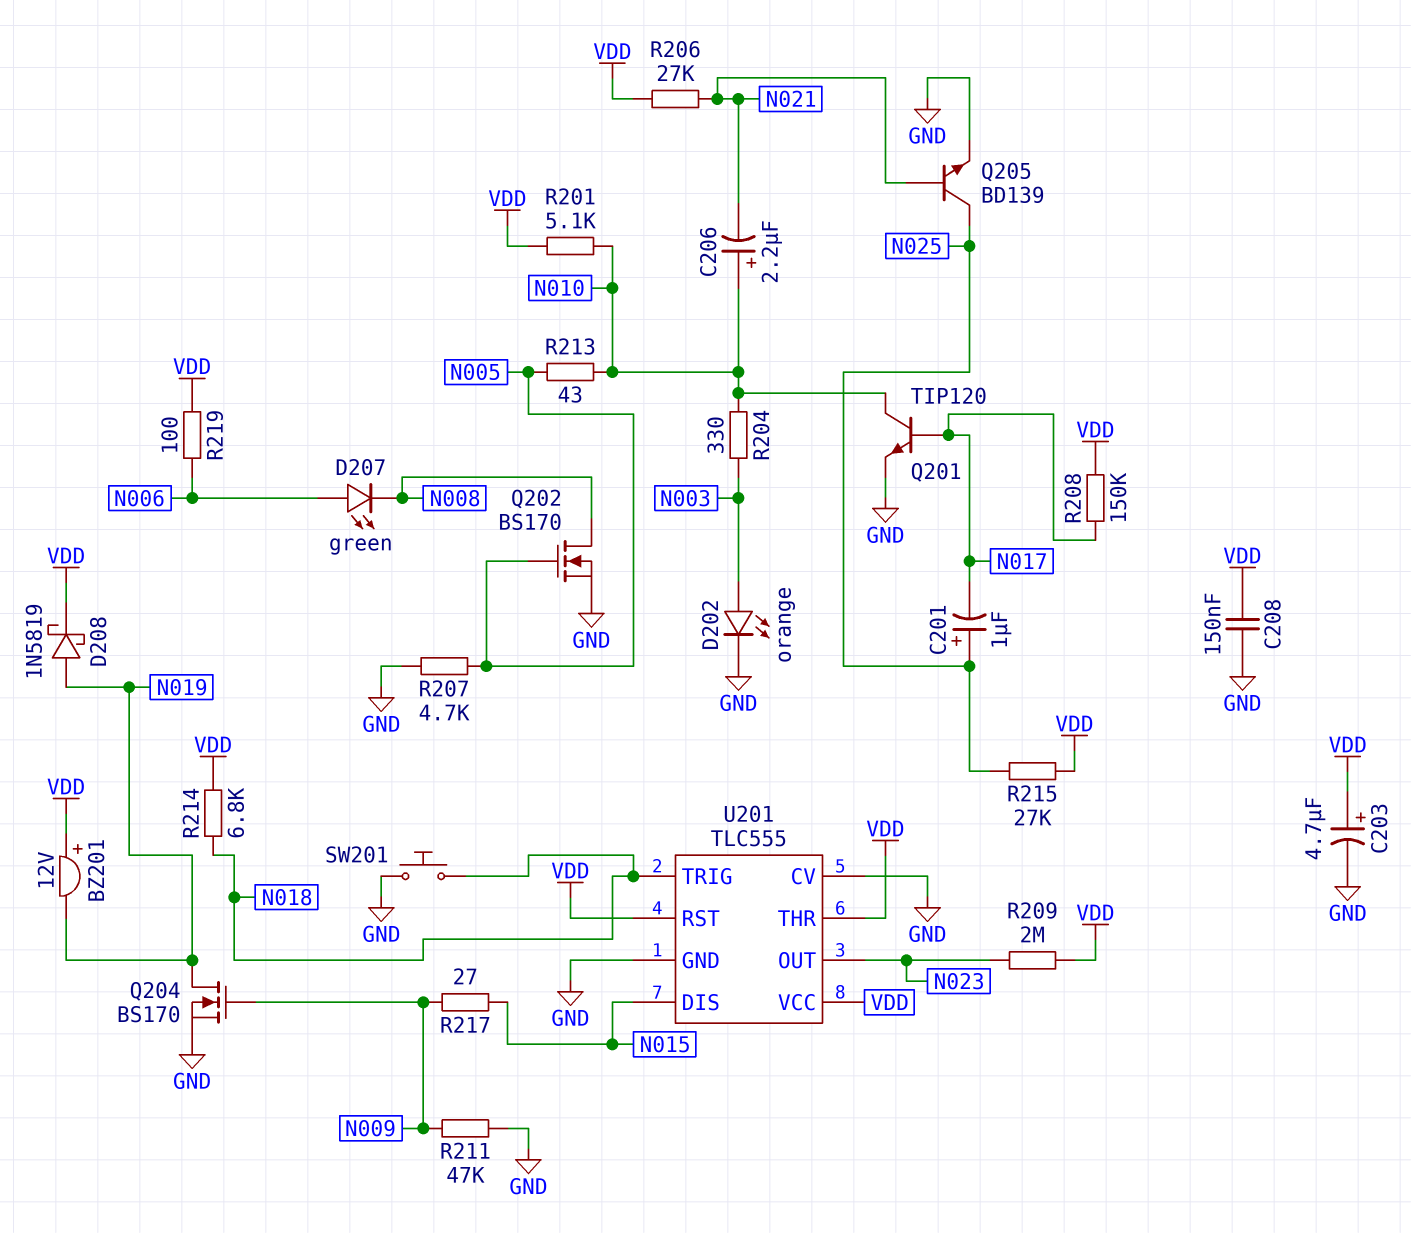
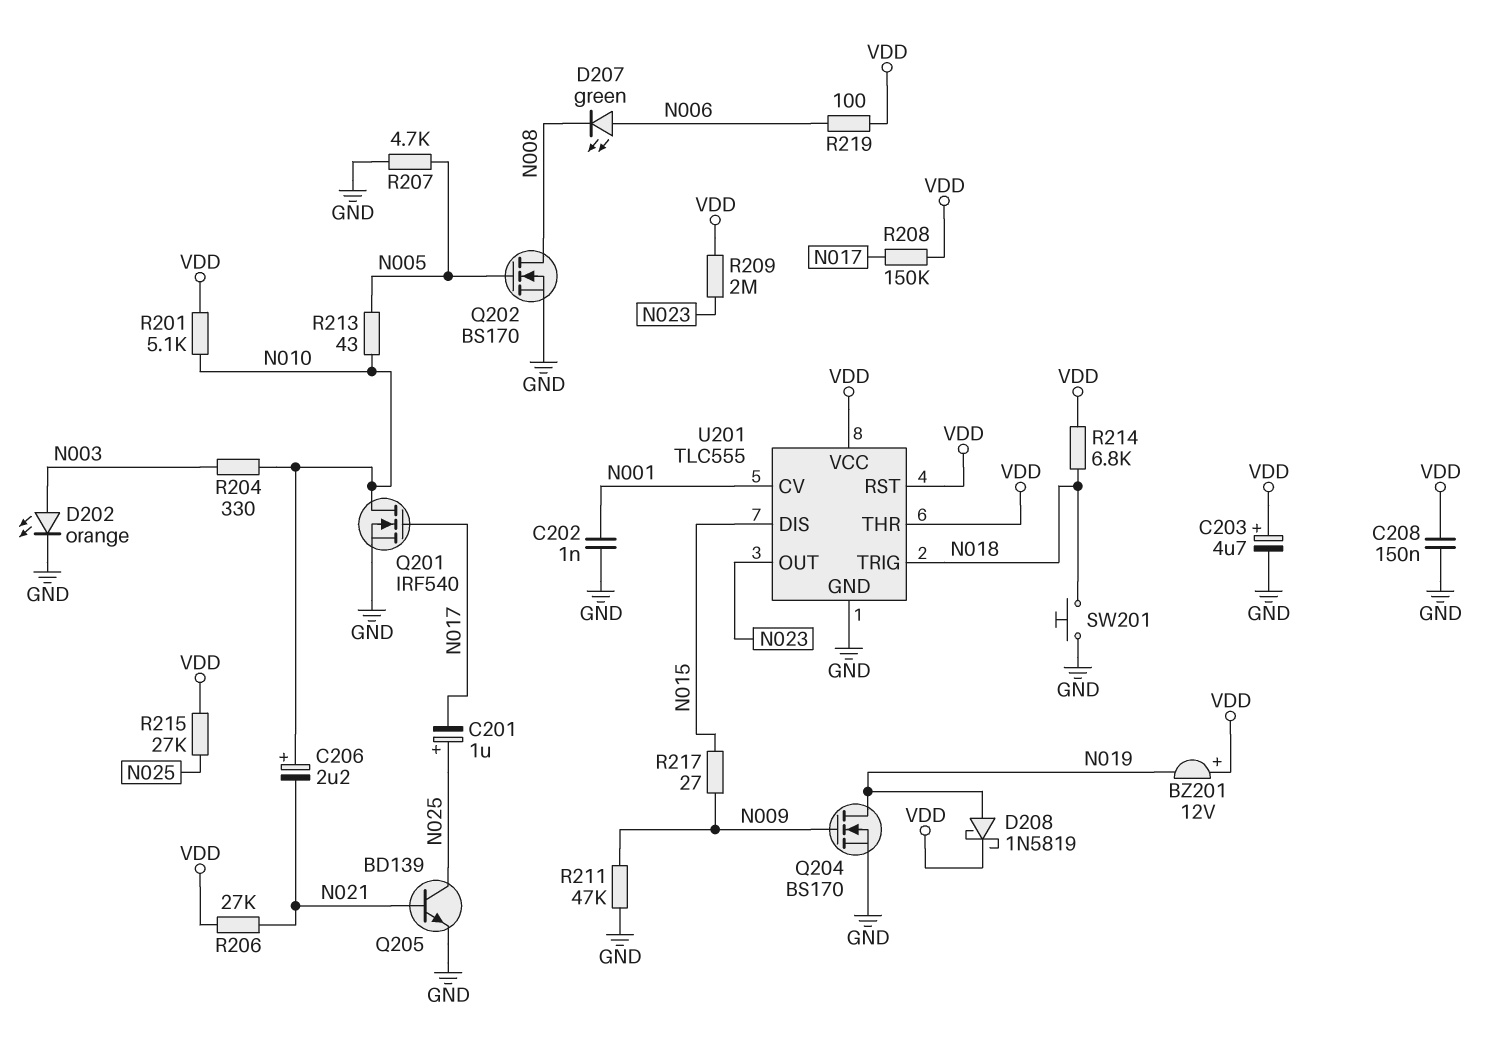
C202: none -> 1nF (GND, N001)
Q201: NPN TIP120 (B N017, C N010, E GND) -> NMOS IRF540 (G N017, D N010, S GND)
U201 pin CV: GND -> N001

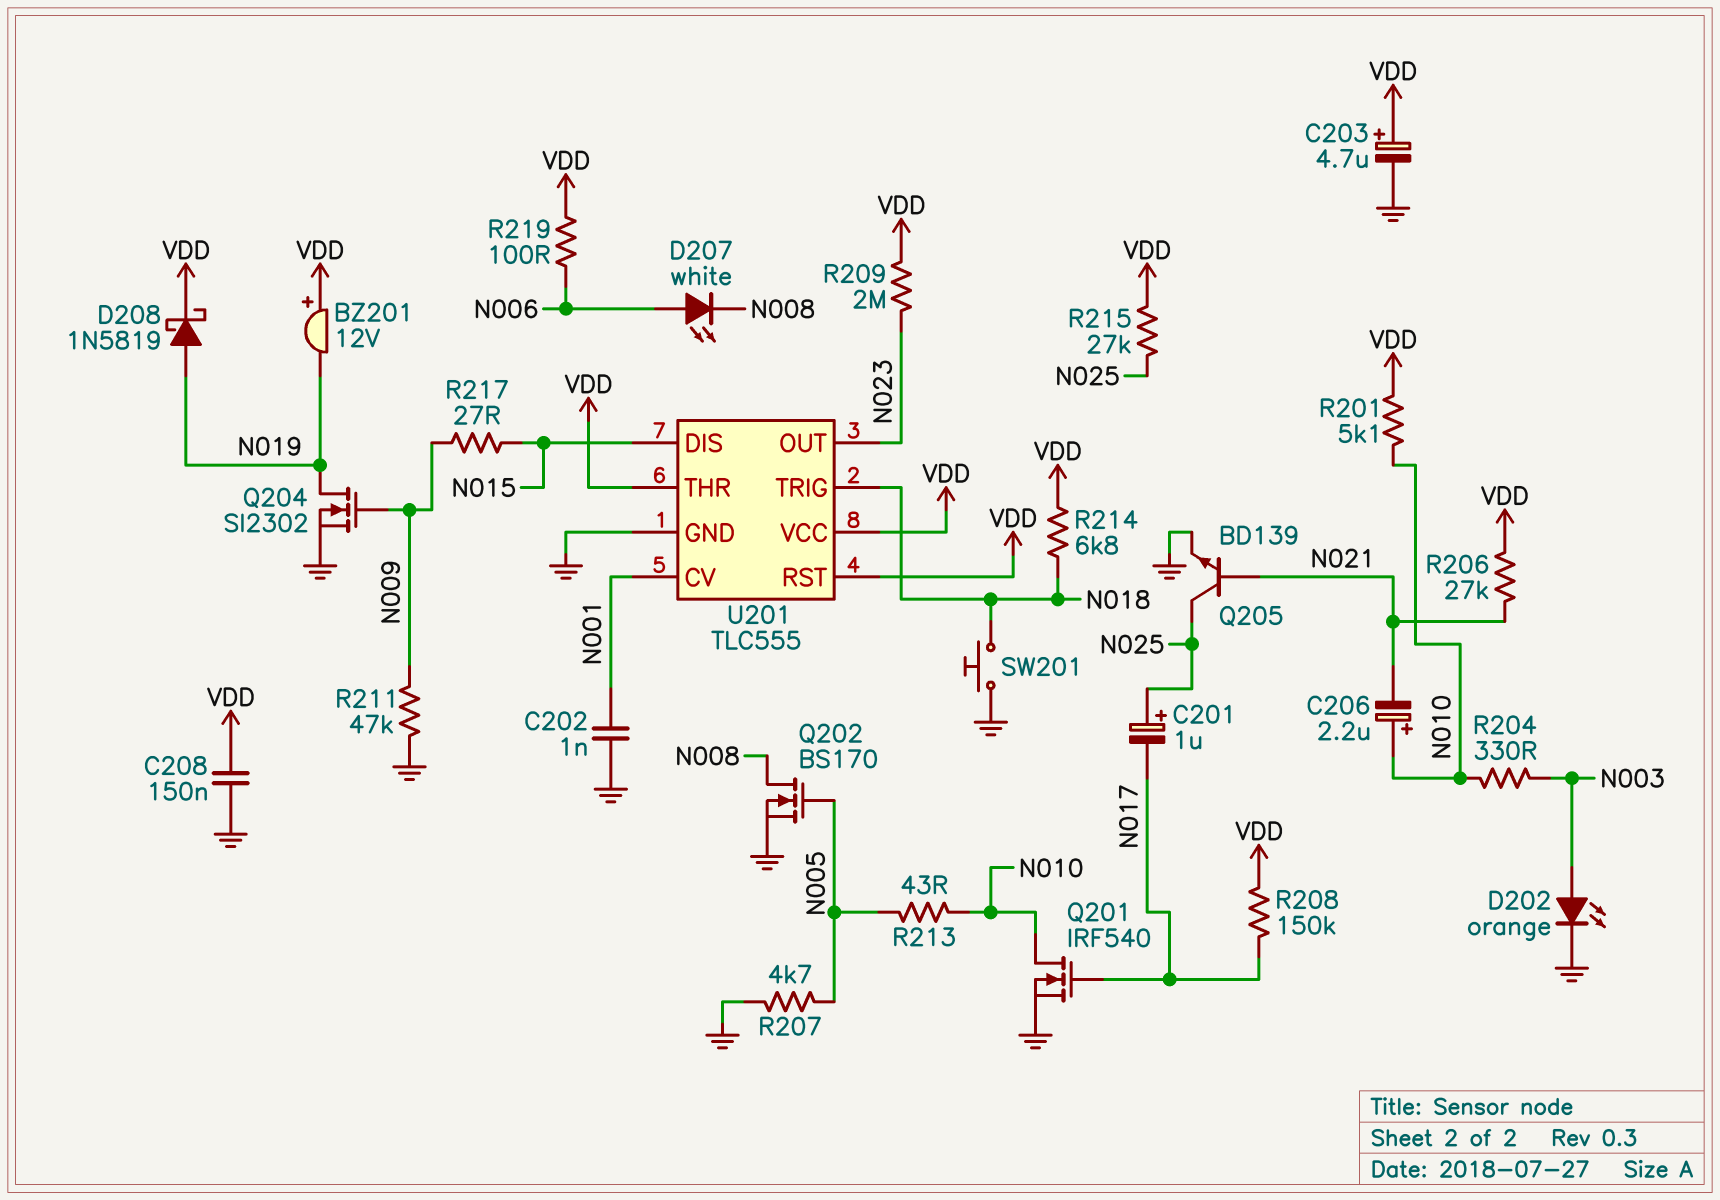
D207: LED green (A N006, K N008) -> LED white (A N006, K N008)
Q204: NMOS BS170 (G N009, D N019, S GND) -> NMOS SI2302 (G N009, D N019, S GND)

